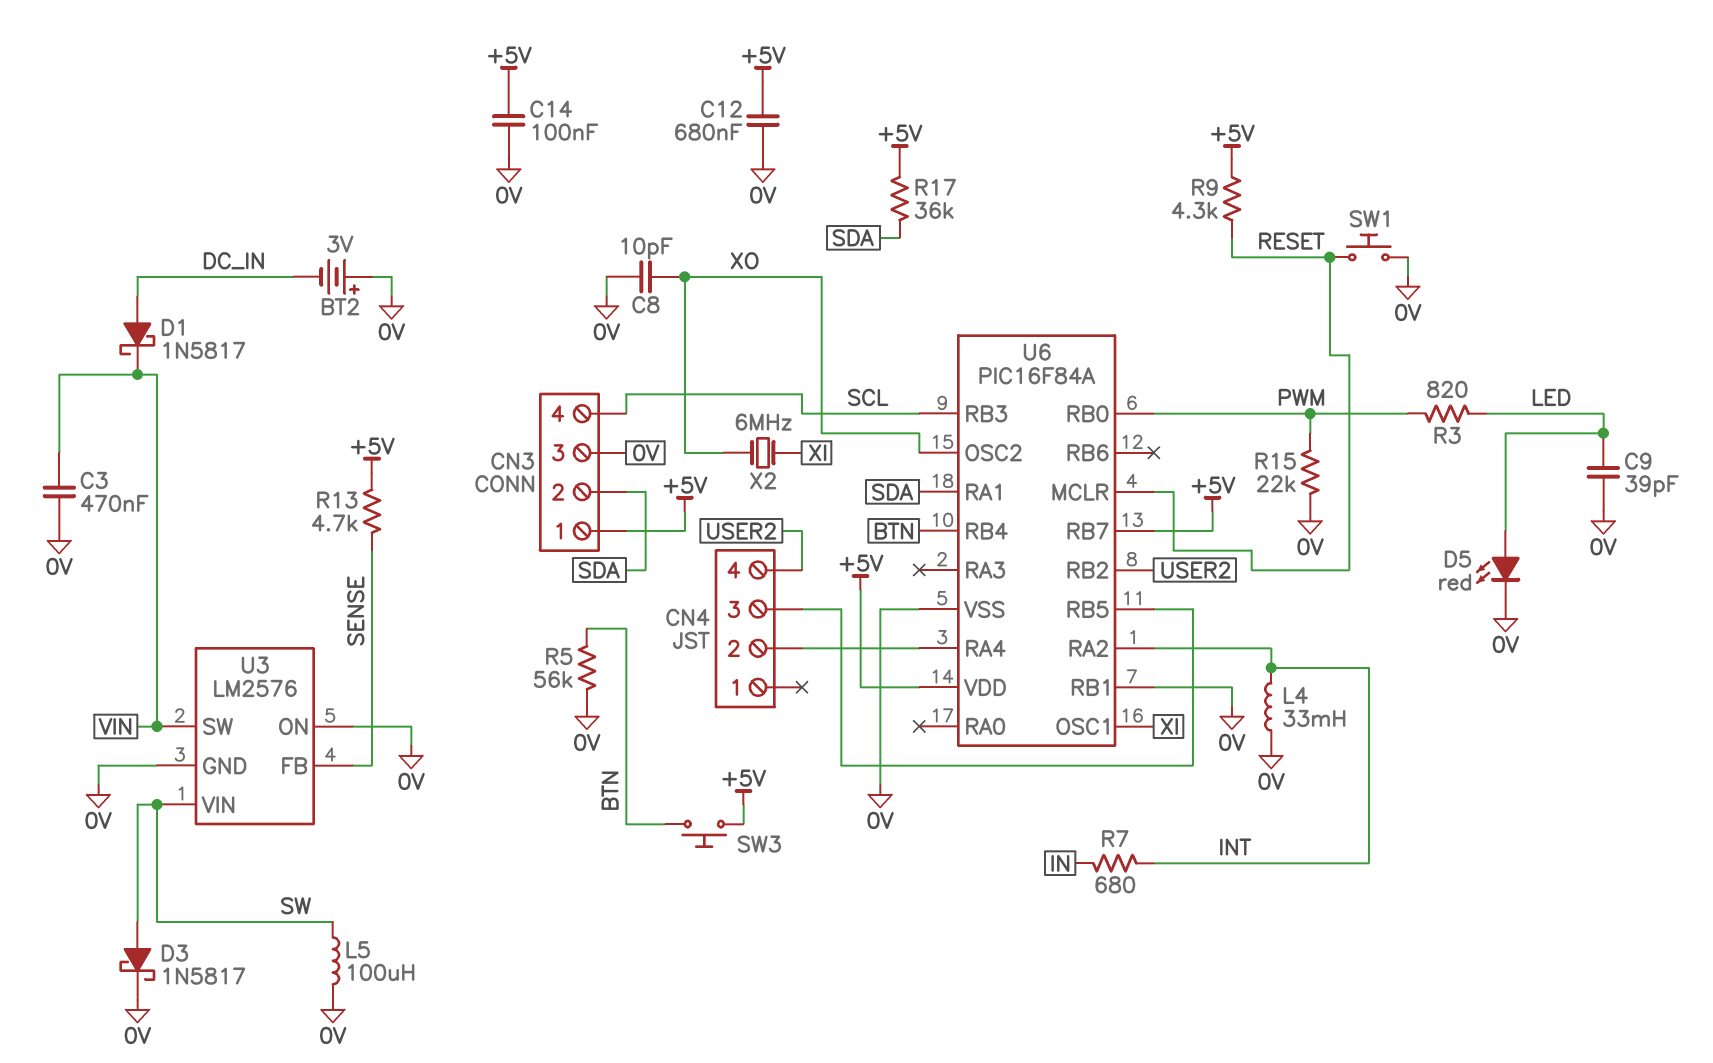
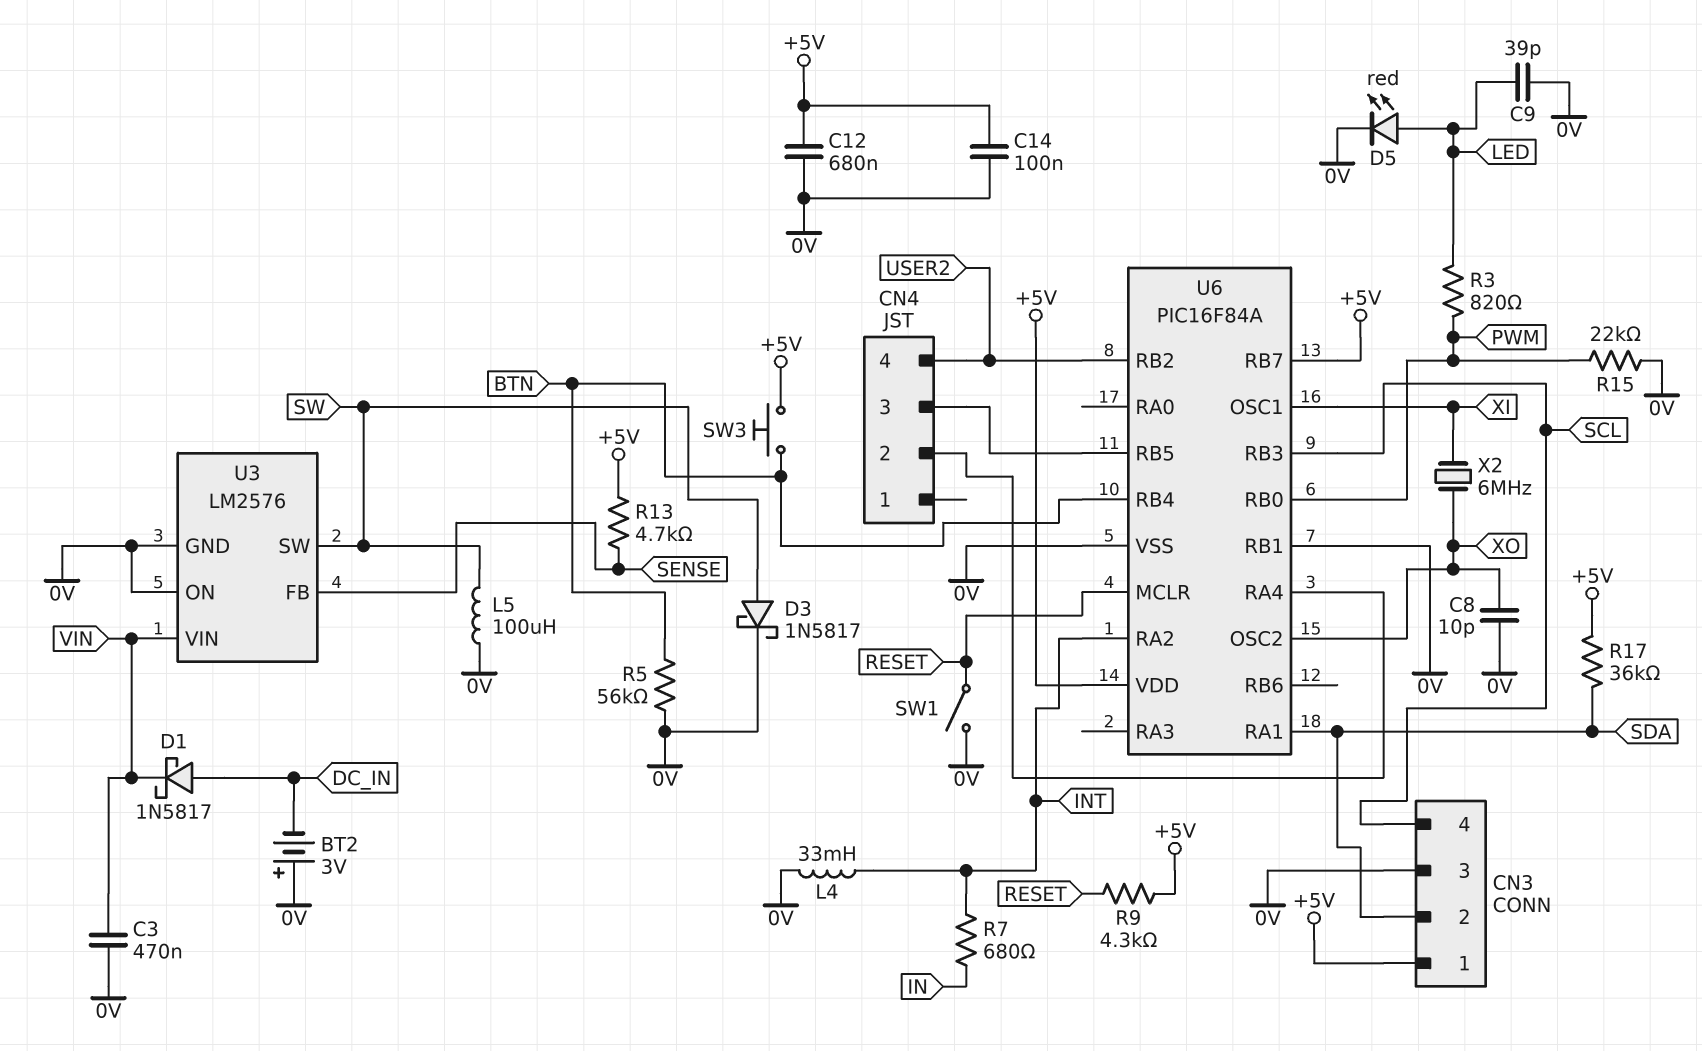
SW1: button (0V, RESET) -> switch (0V, RESET)
U3 pin SW: VIN -> SW
U3 pin VIN: SW -> VIN

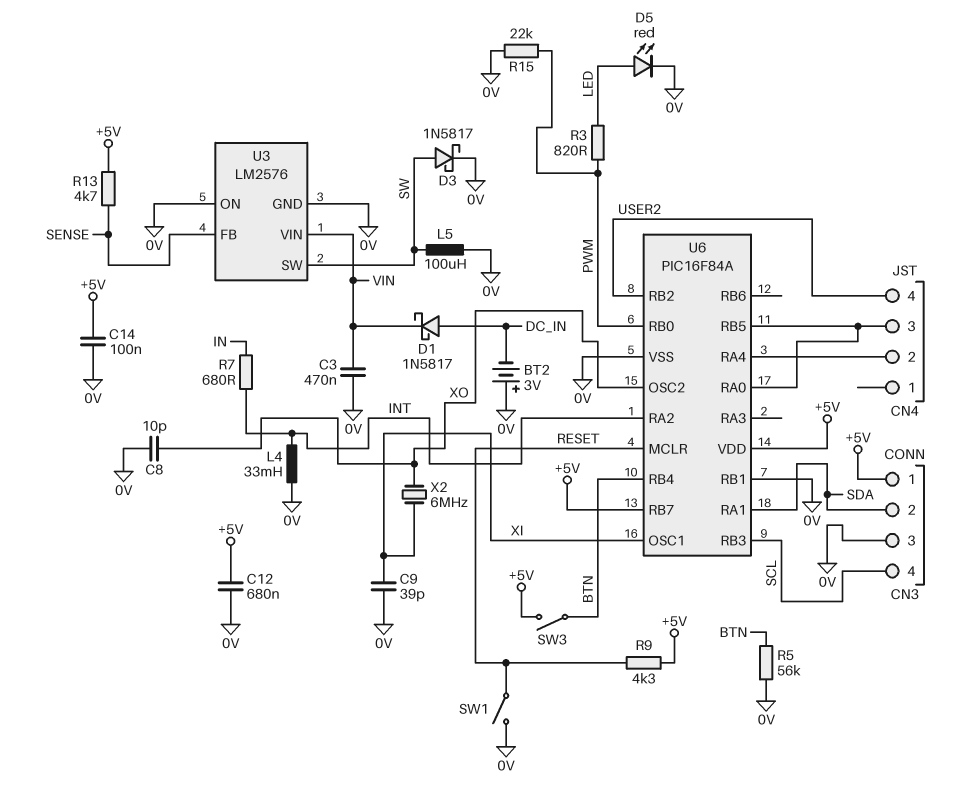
C9: 39pF (0V, LED) -> 39pF (0V, XI)
R17: 36k (+5V, SDA) -> none
SW3: button (+5V, BTN) -> switch (+5V, BTN)
U6 pin RA0: none -> CN4/3

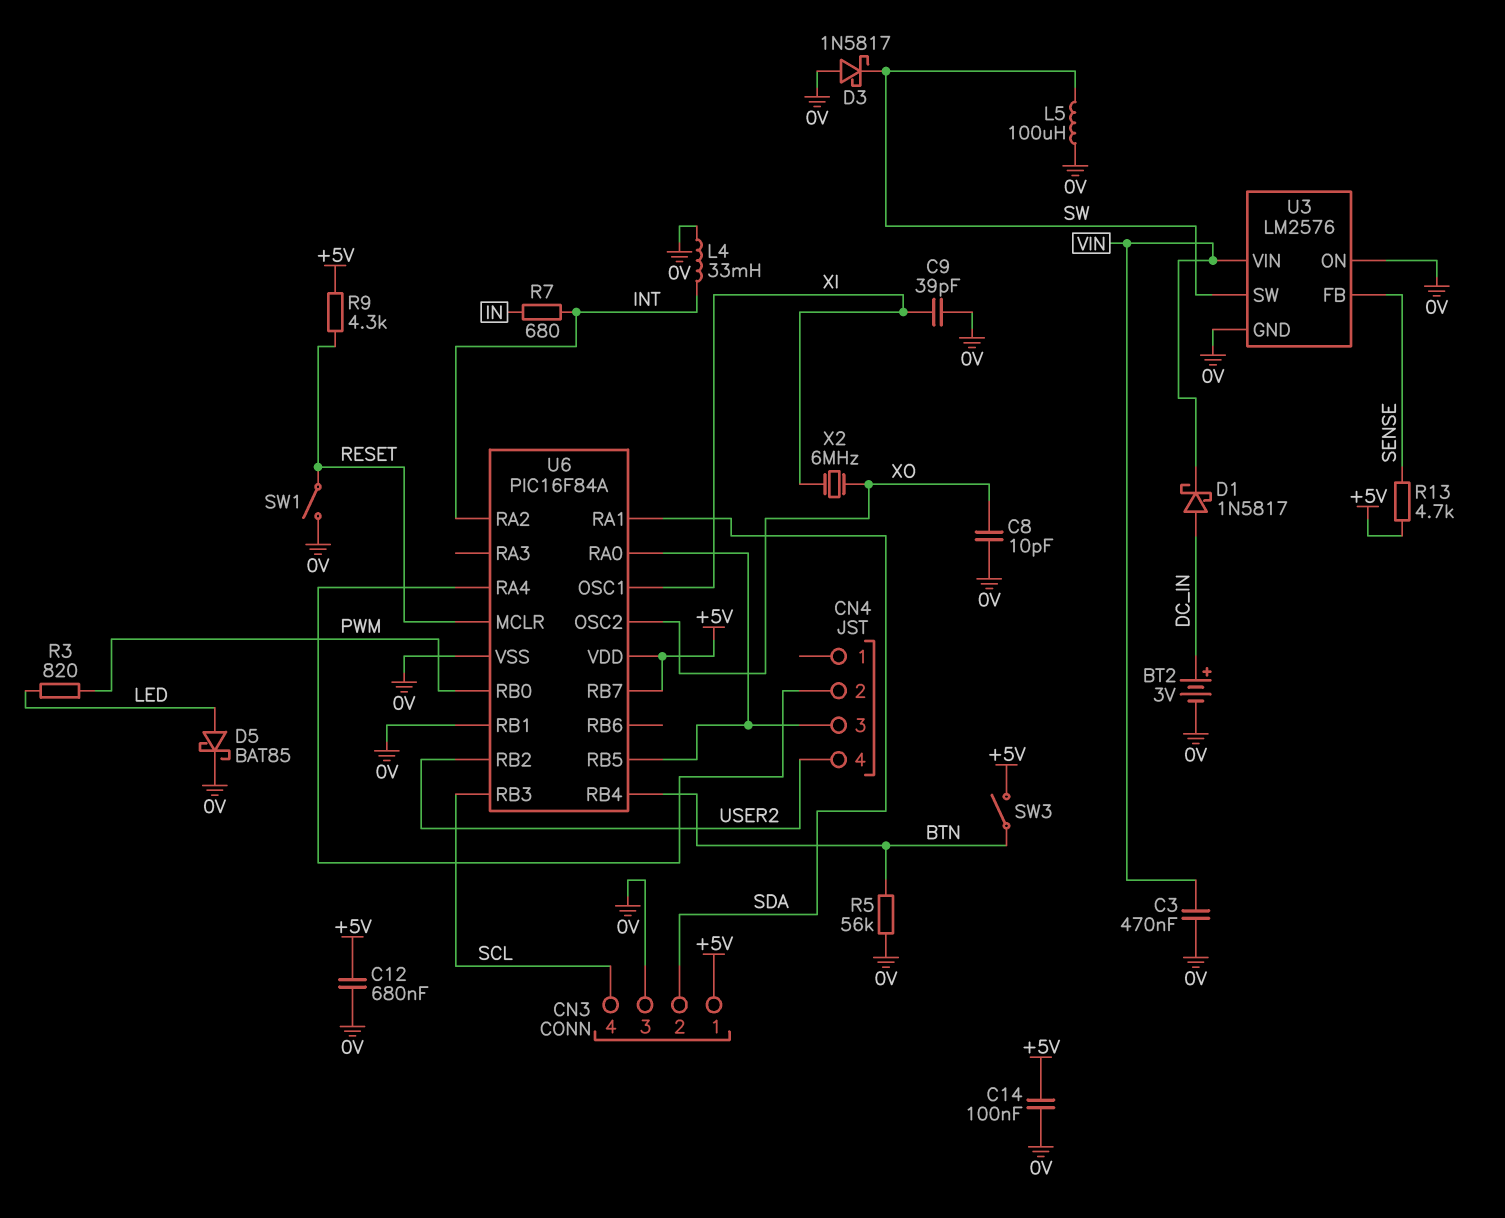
BT2: 3V (plus 0V, minus DC_IN) -> 3V (plus DC_IN, minus 0V)
D3: schottky 1N5817 (A SW, K 0V) -> schottky 1N5817 (A 0V, K SW)
D5: LED red (A LED, K 0V) -> schottky BAT85 (A LED, K 0V)
R15: 22k (0V, PWM) -> none

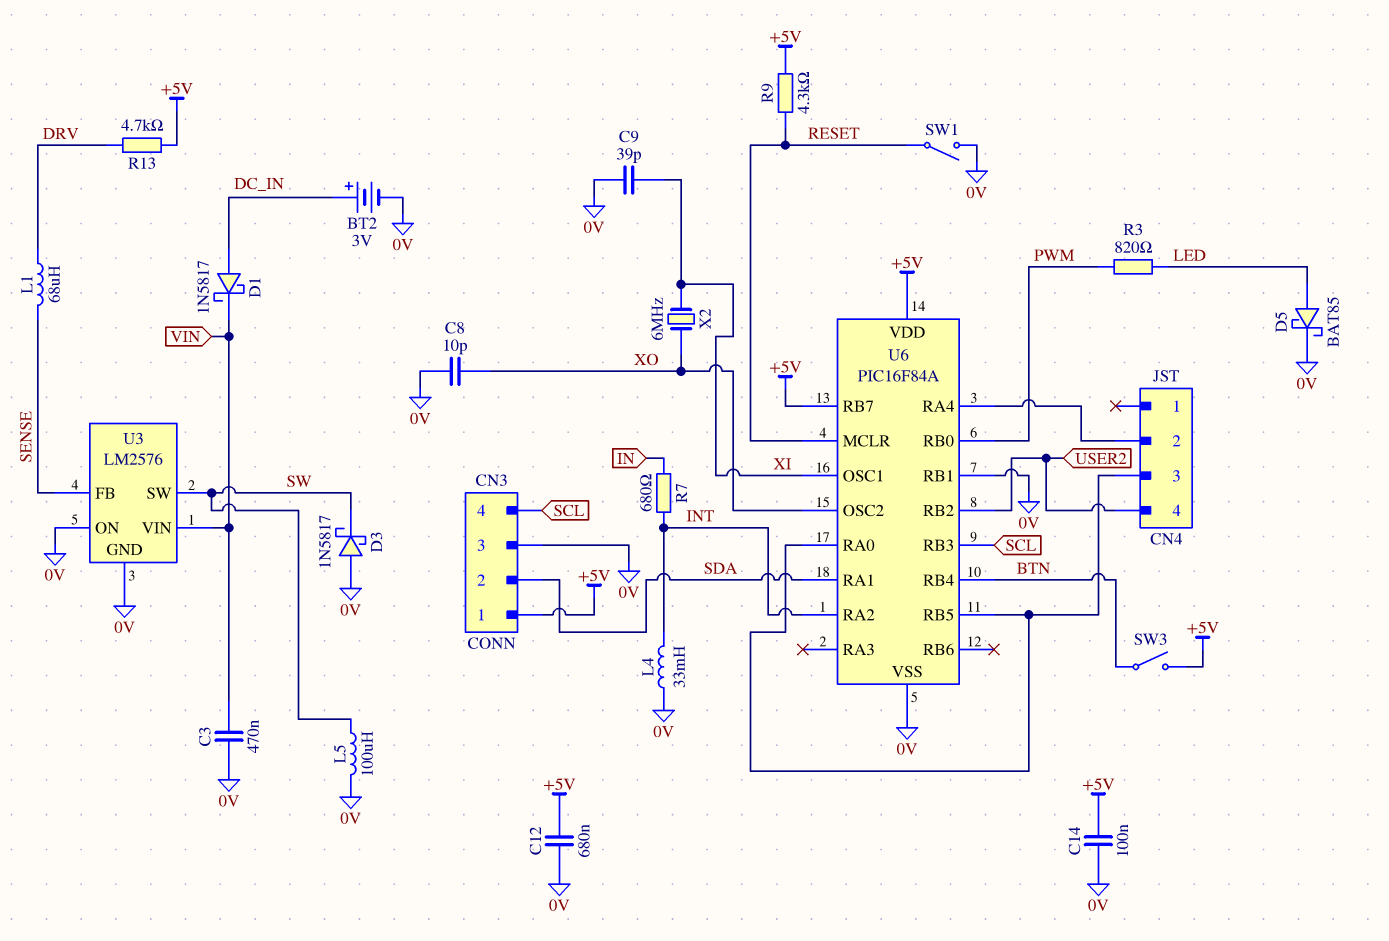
L1: none -> 68uH (DRV, SENSE)
R5: 56k (0V, BTN) -> none
R13: 4.7k (+5V, SENSE) -> 4.7k (+5V, DRV)

